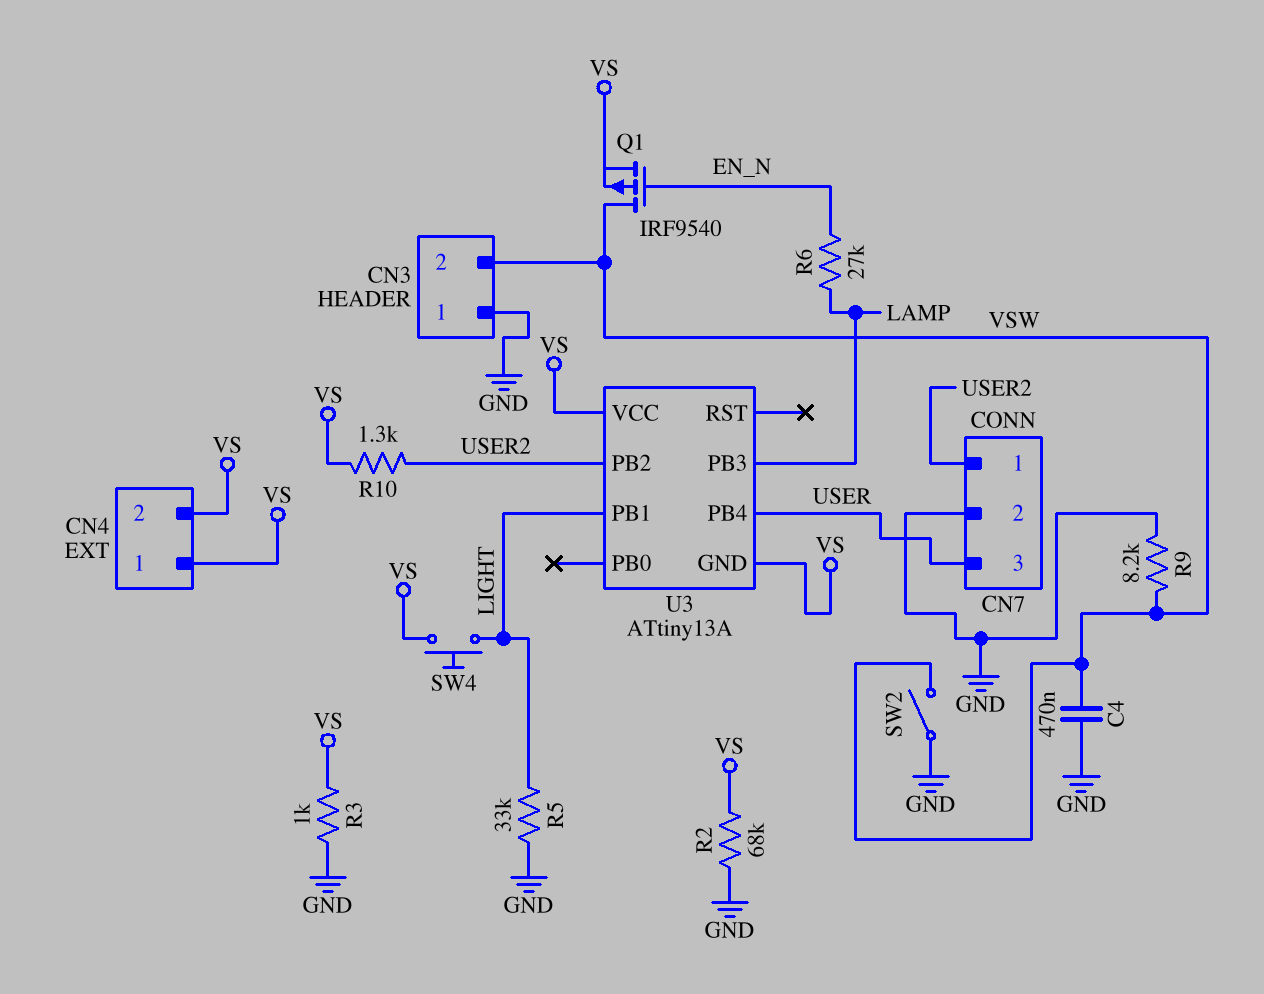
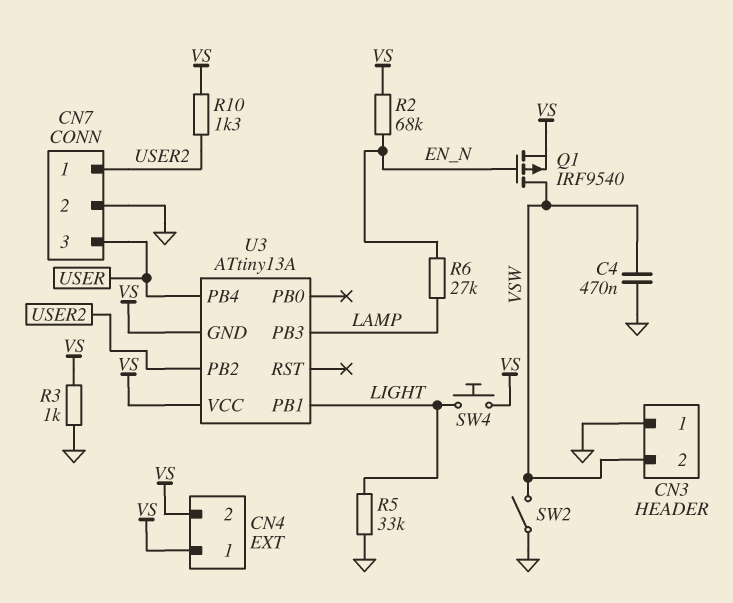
R2: 68k (GND, VS) -> 68k (EN_N, VS)
R9: 8.2k (GND, VSW) -> none

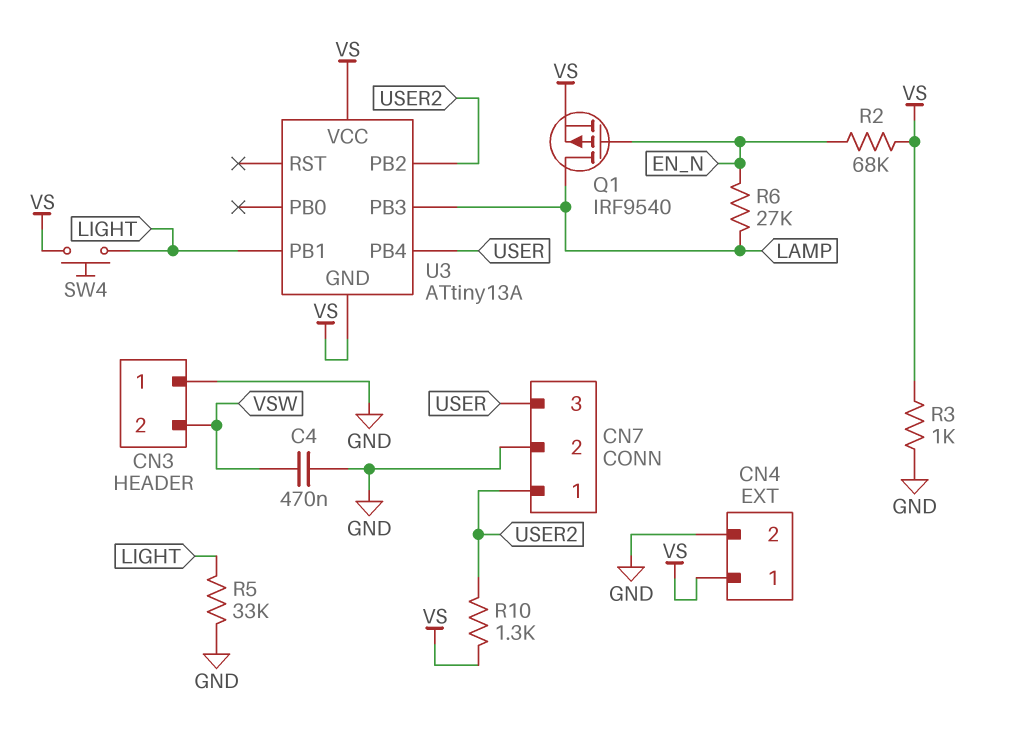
CN4 pin 2: VS -> GND
Q1: PMOS IRF9540 (G EN_N, D VSW, S VS) -> PMOS IRF9540 (G EN_N, D LAMP, S VS)
SW2: switch (GND, VSW) -> none

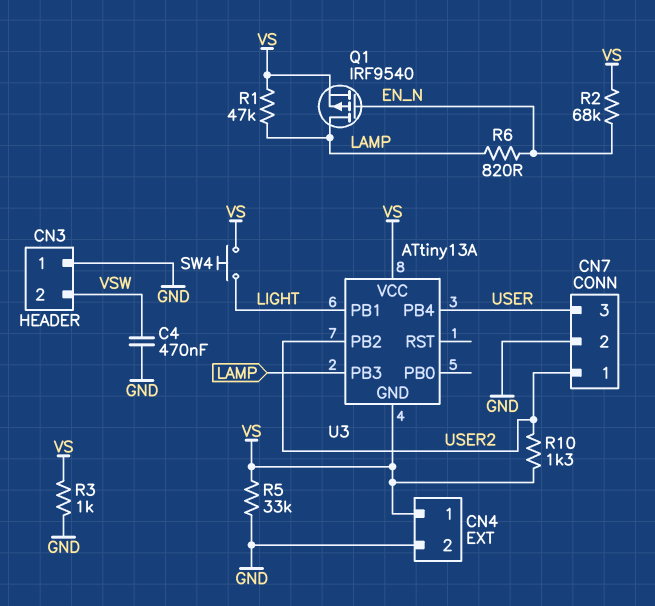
R1: none -> 47k (LAMP, VS)
R5: 33k (GND, LIGHT) -> 33k (GND, VS)
R6: 27k (EN_N, LAMP) -> 820 (EN_N, LAMP)

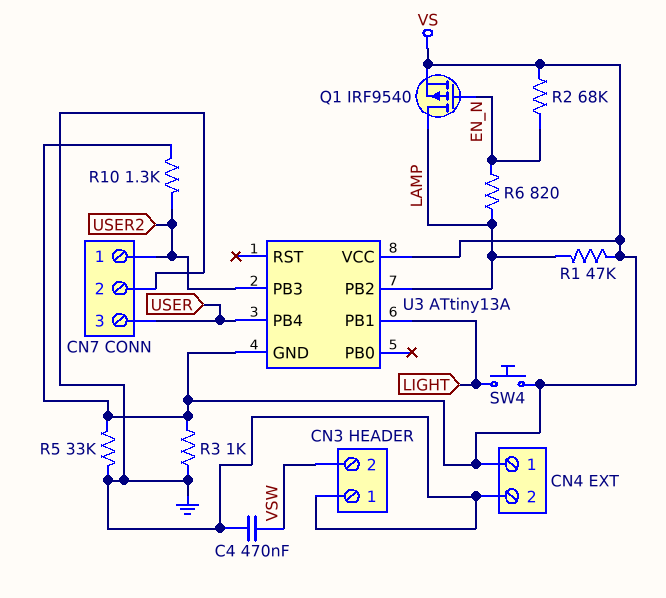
U3 pin PB2: USER2 -> LAMP
U3 pin PB3: LAMP -> USER2

